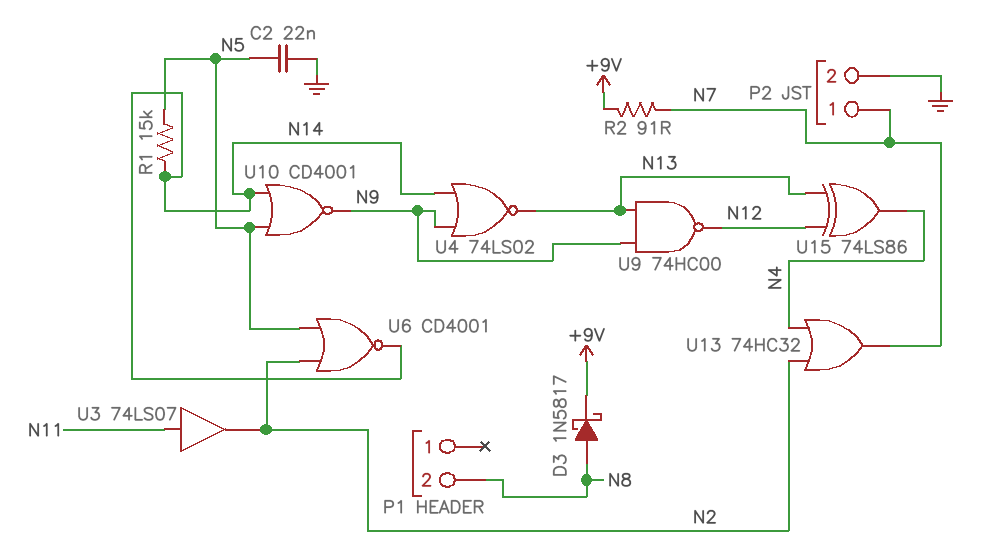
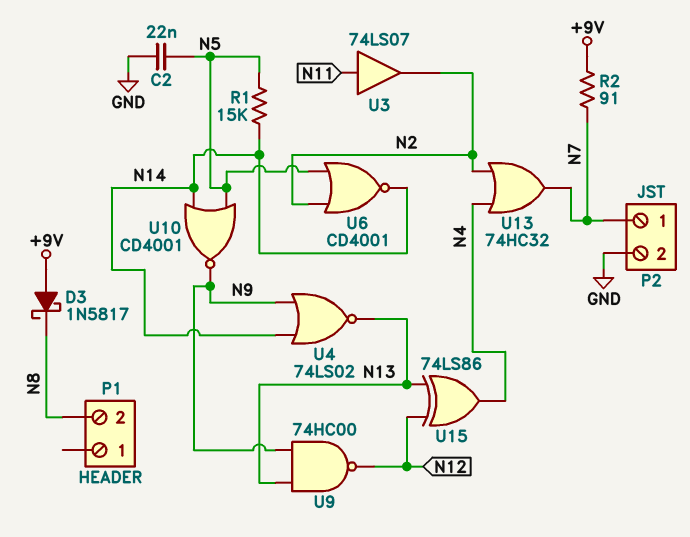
D3: schottky 1N5817 (A N8, K +9V) -> schottky 1N5817 (A +9V, K N8)

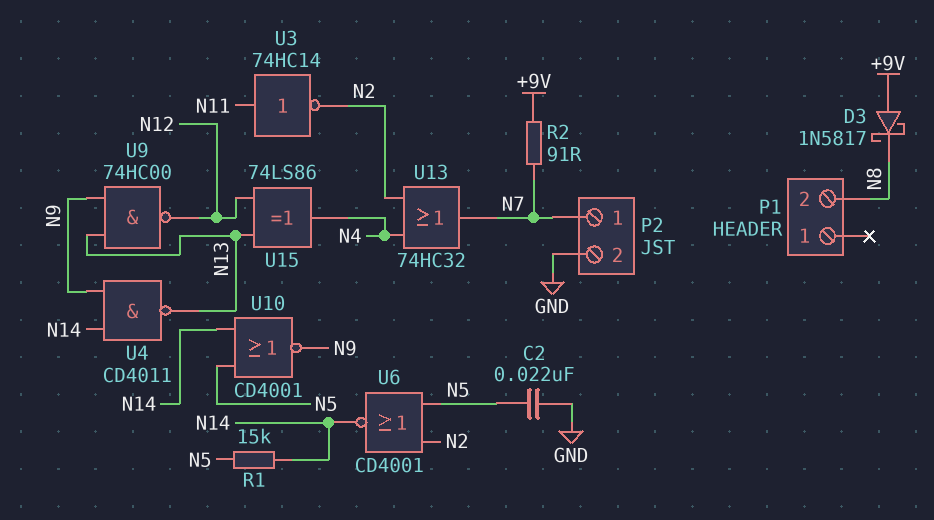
U3: buffer 74LS07 (in N11, out N2) -> NOT 74HC14 (in N11, out N2)
U4: NOR 74LS02 (in N9, in N14, out N13) -> NAND CD4011 (in N9, in N14, out N13)

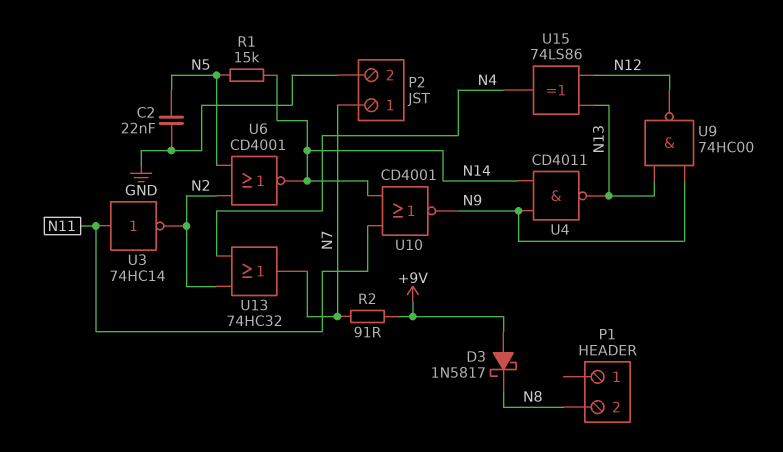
U10: NOR CD4001 (in N5, in N14, out N9) -> NOR CD4001 (in N11, in N14, out N9)

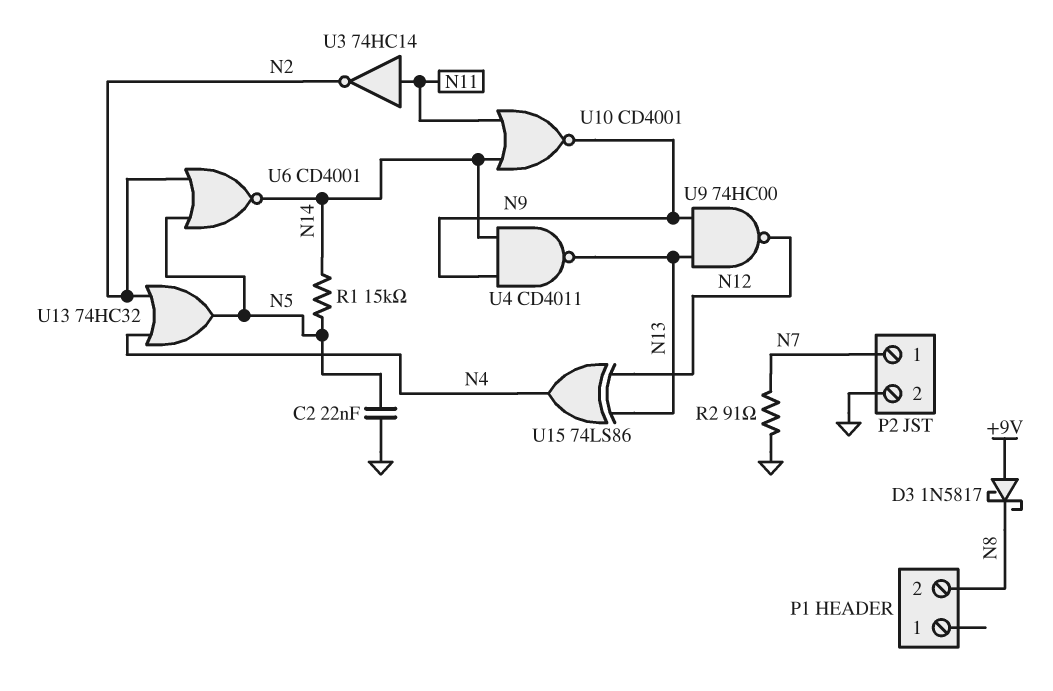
R2: 91 (+9V, N7) -> 91 (GND, N7)
U13: OR 74HC32 (in N2, in N4, out N7) -> OR 74HC32 (in N2, in N4, out N5)

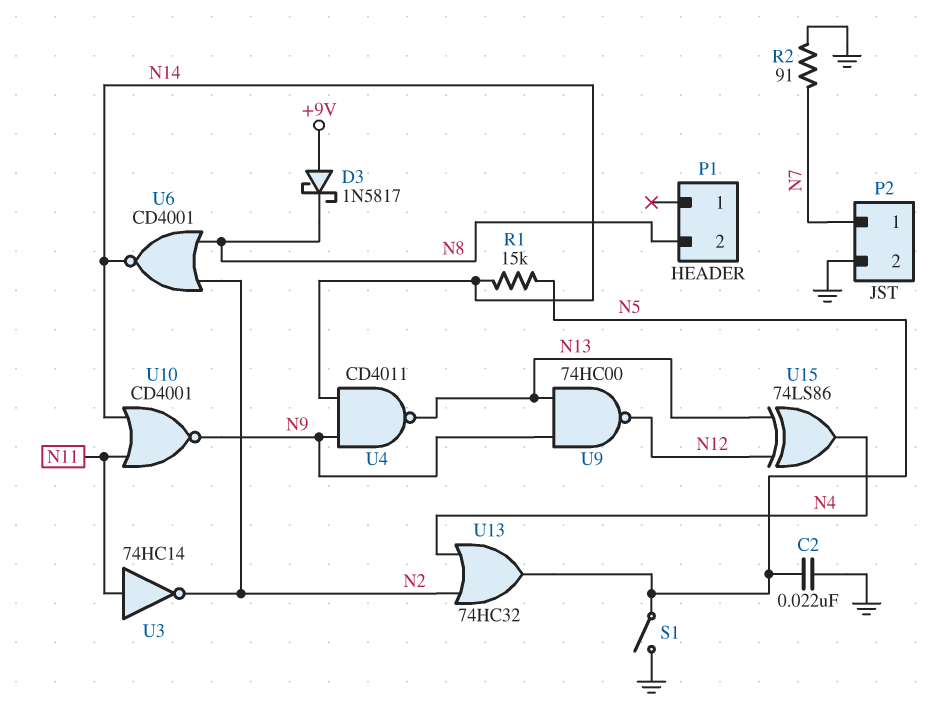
S1: none -> switch (GND, N5)
U6: NOR CD4001 (in N2, in N5, out N14) -> NOR CD4001 (in N2, in N8, out N14)

